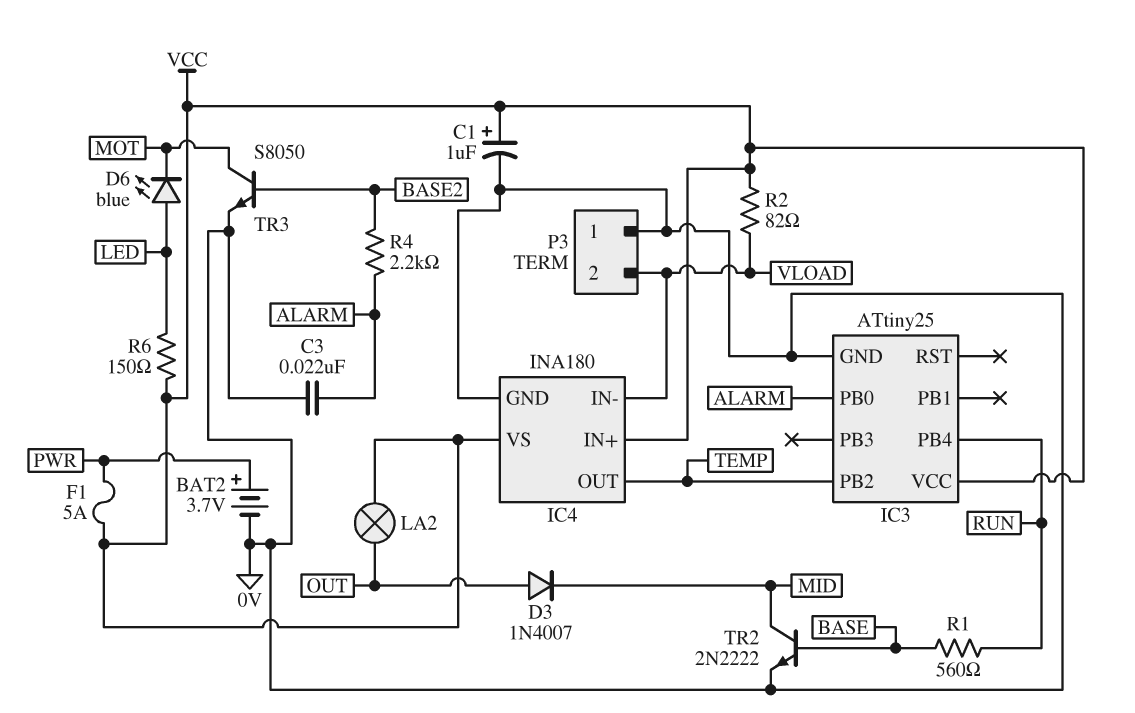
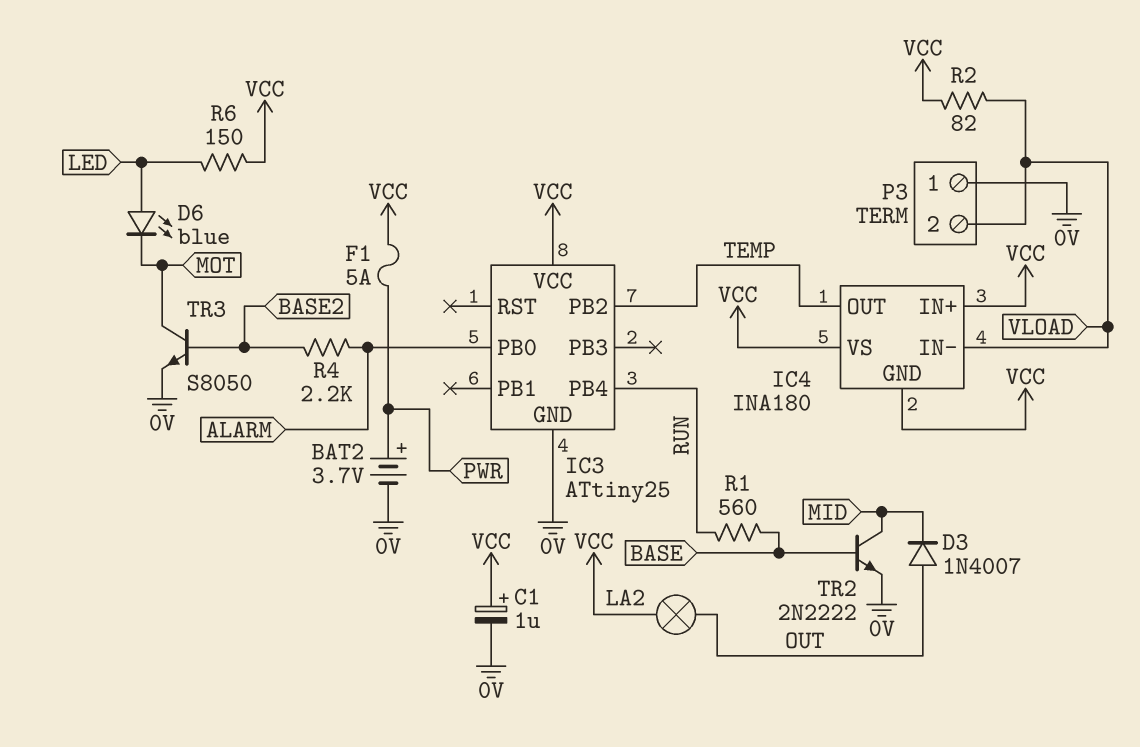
C3: 22nF (0V, ALARM) -> none
IC4 pin GND: 0V -> VCC

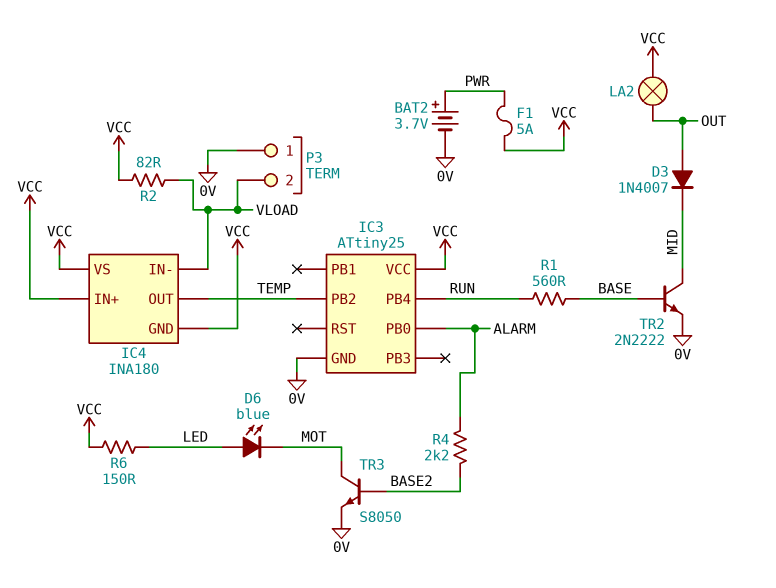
C1: 1uF (plus VCC, minus 0V) -> none

